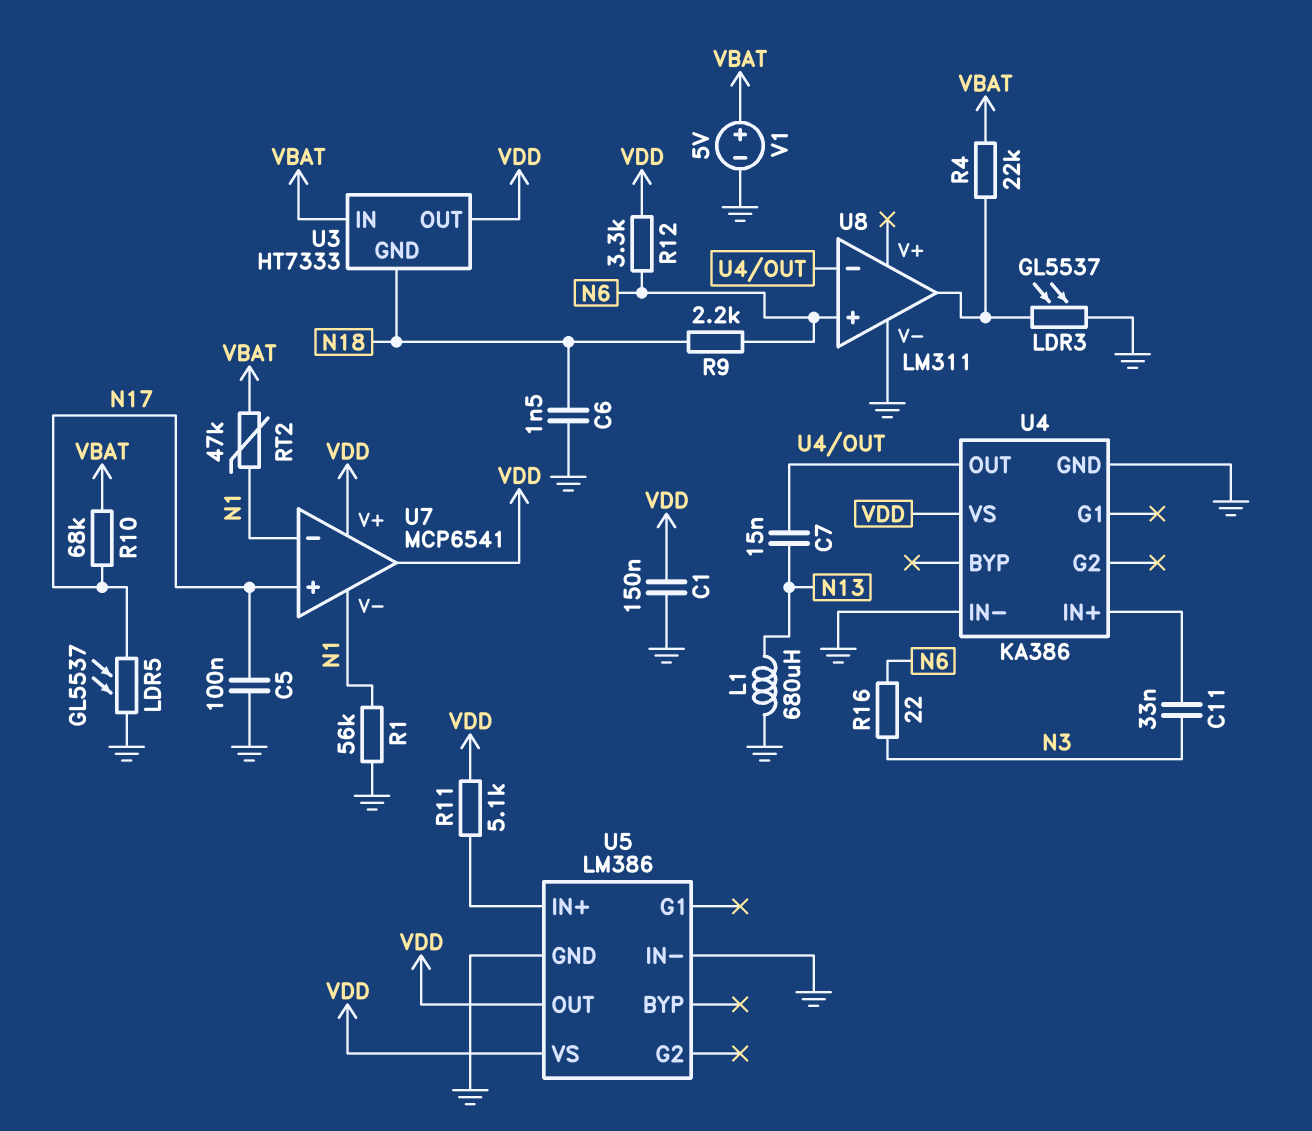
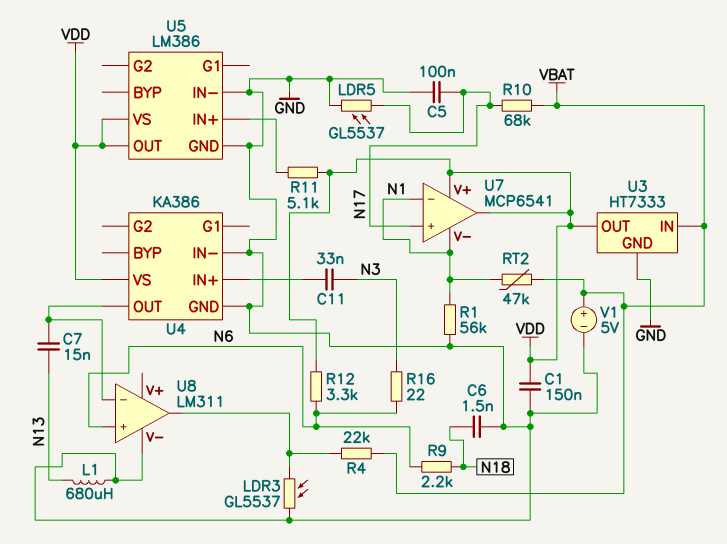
U3 pin GND: N18 -> GND

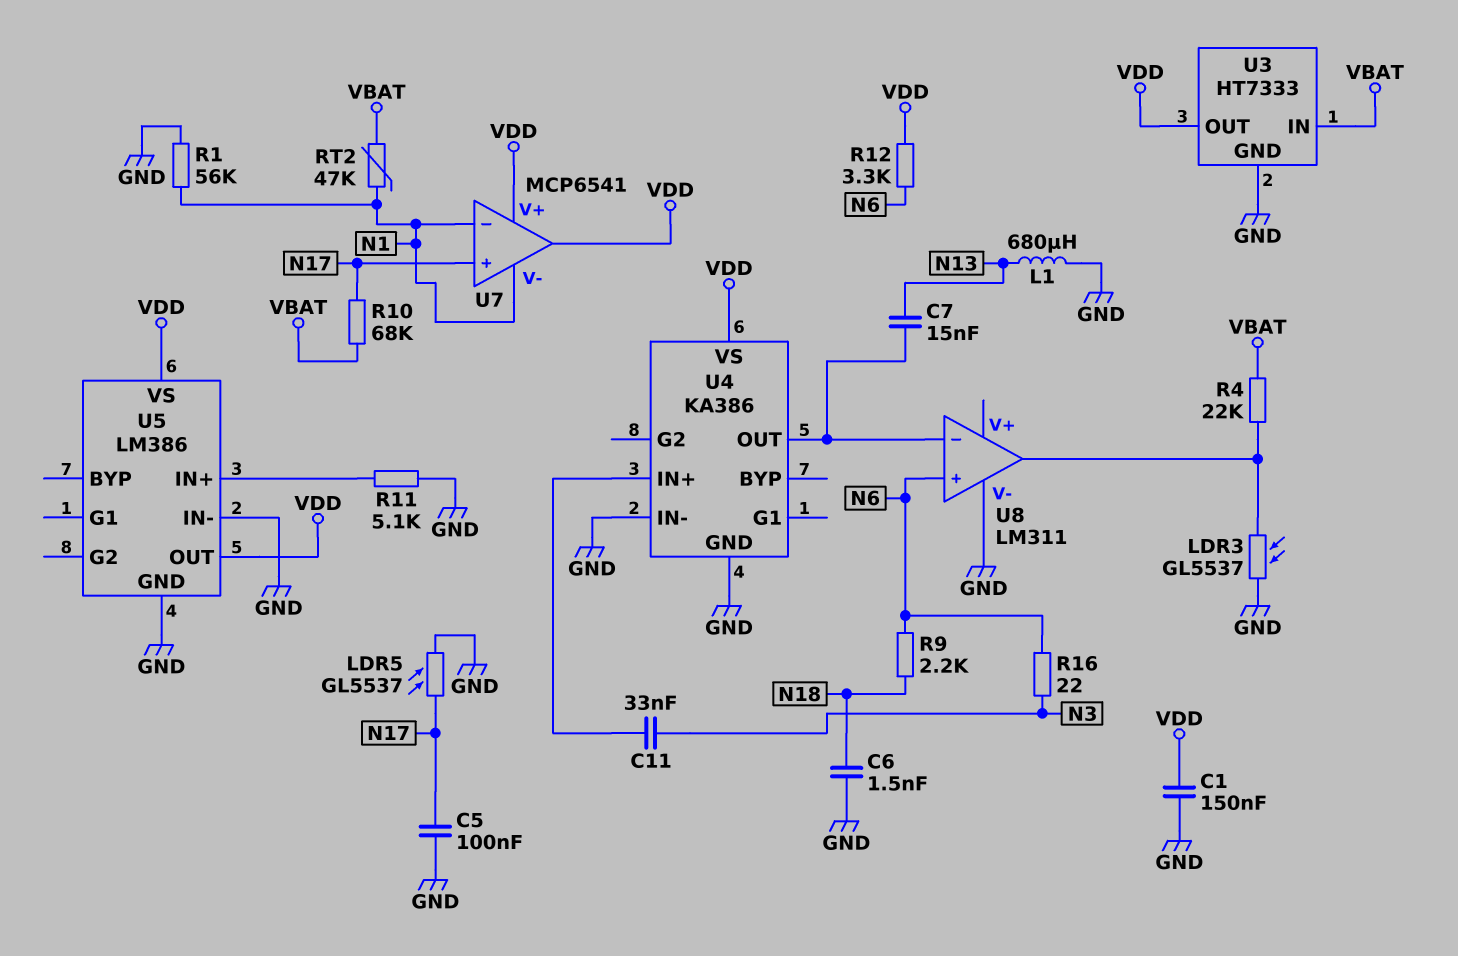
R11: 5.1k (U5/IN+, VDD) -> 5.1k (GND, U5/IN+)
V1: 5V (plus VBAT, minus GND) -> none

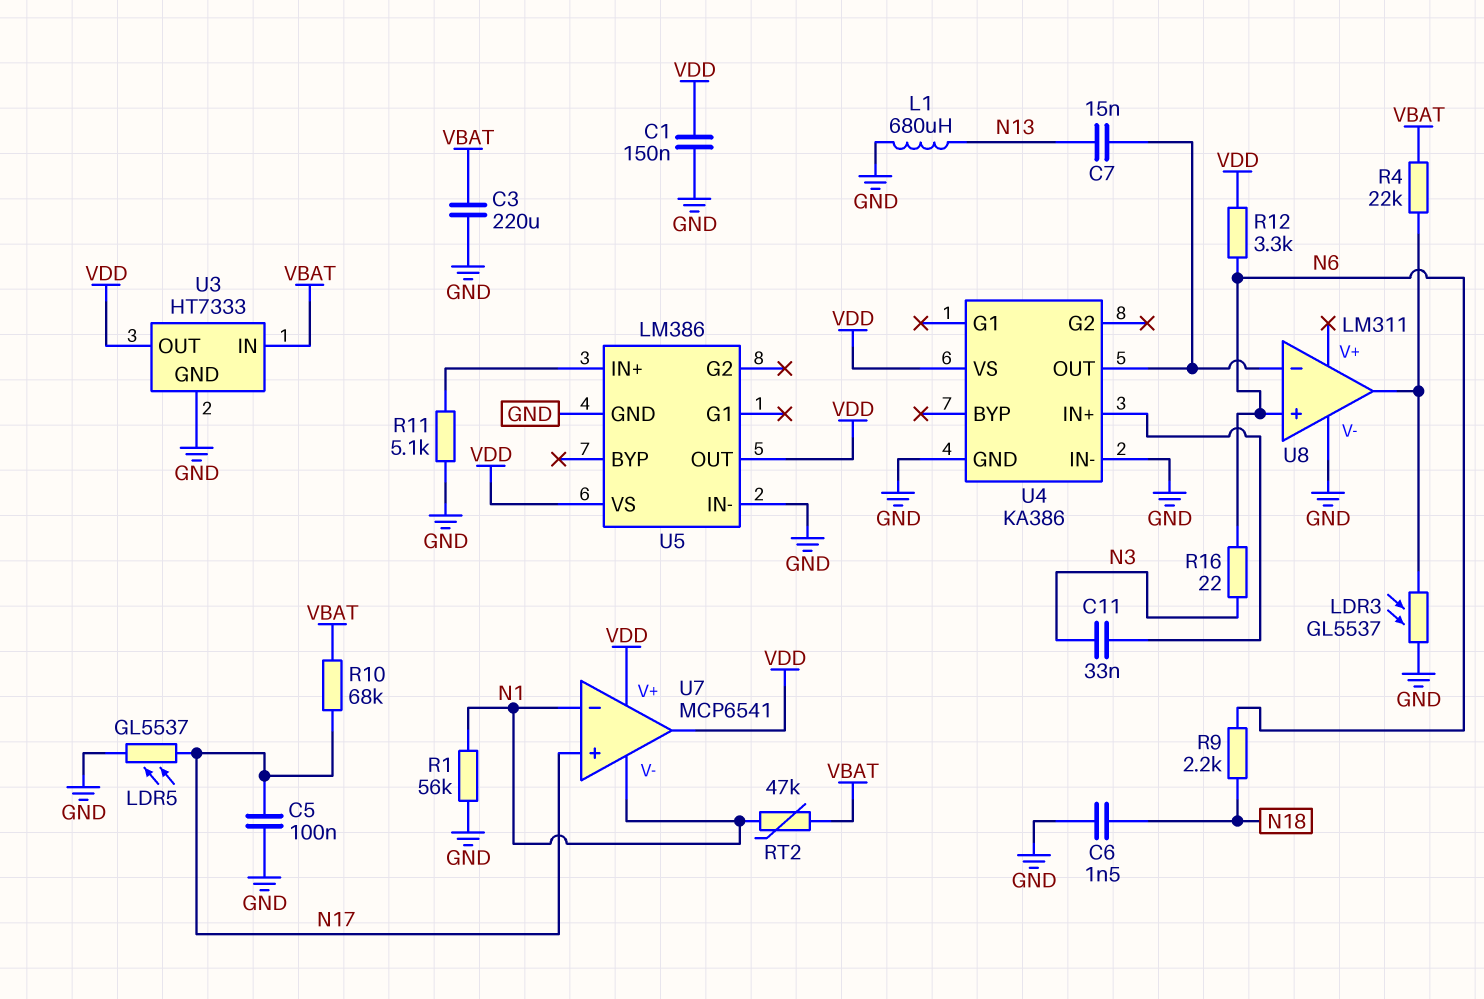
C3: none -> 220uF (GND, VBAT)

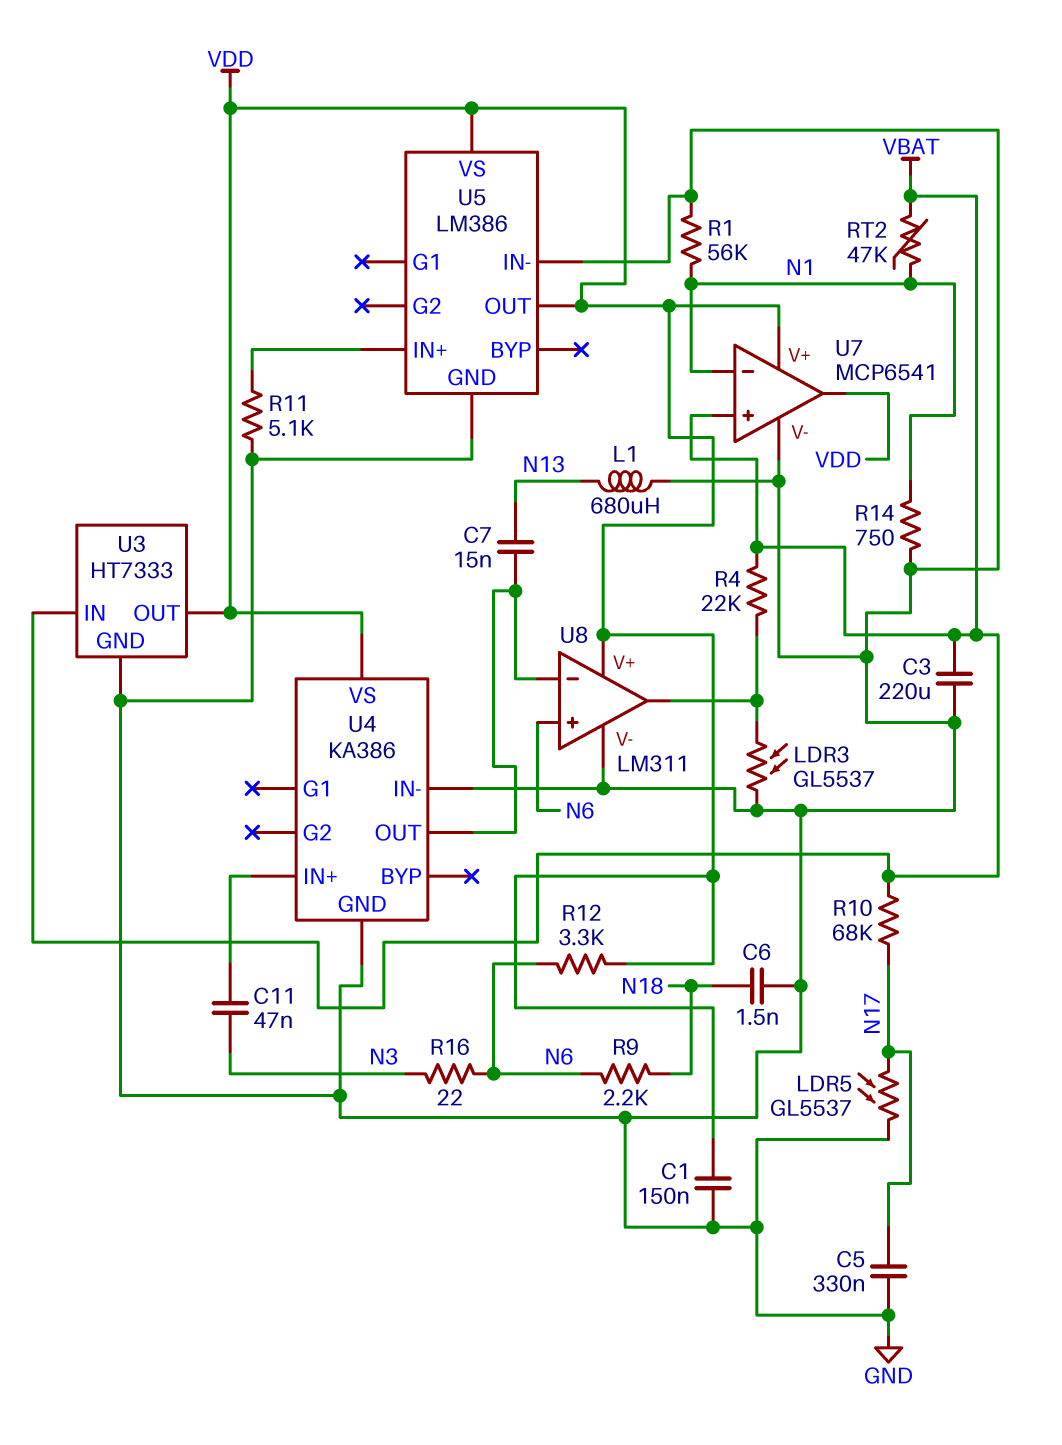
C5: 100nF (GND, N17) -> 330nF (GND, N17)
C11: 33nF (N3, U4/IN+) -> 47nF (N3, U4/IN+)
R14: none -> 750 (GND, N1)
U7 pin V-: N1 -> GND
U7 pin in+: N17 -> VBAT
U8 pin V+: none -> VDD

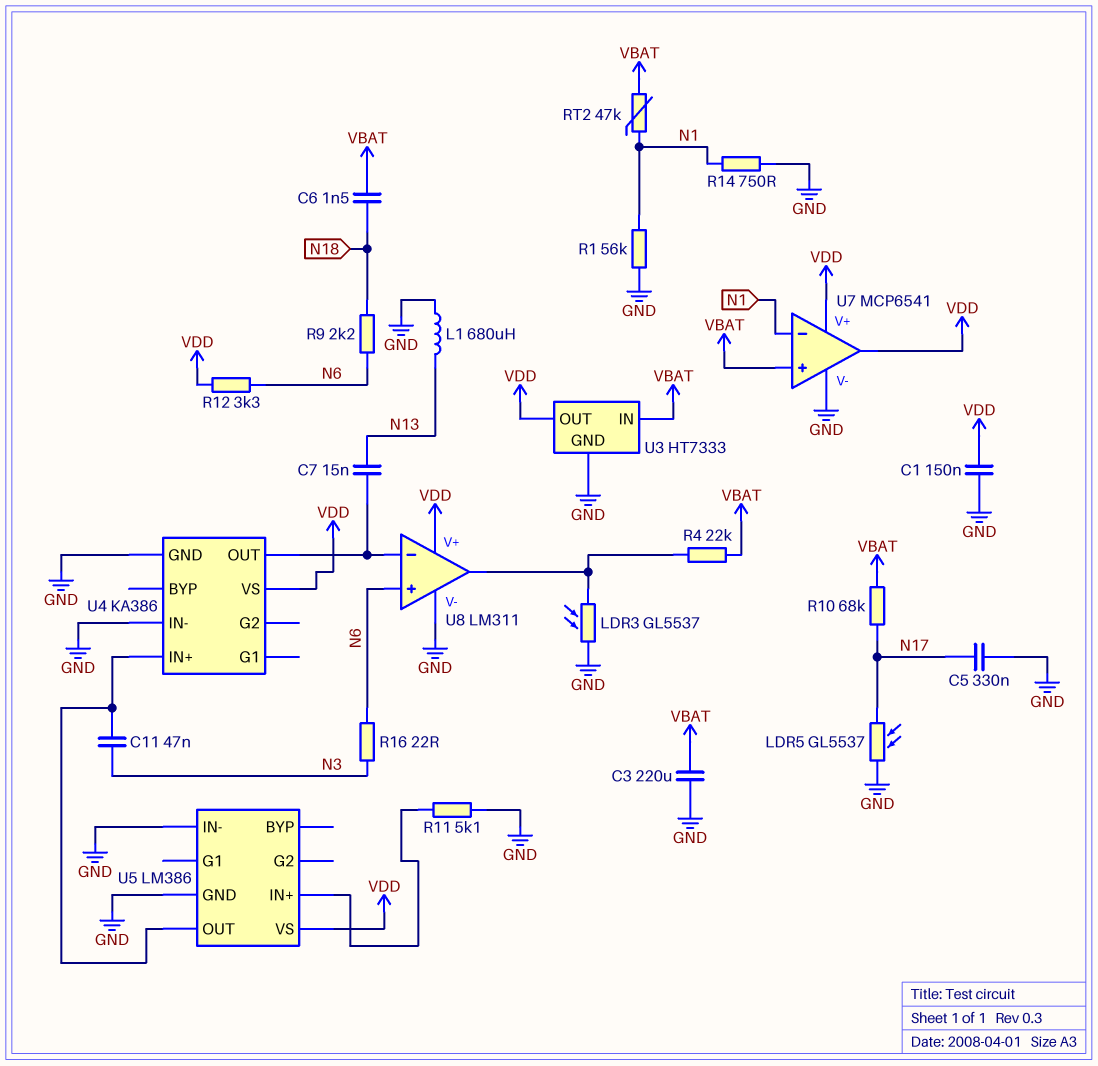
C6: 1.5nF (GND, N18) -> 1.5nF (N18, VBAT)
U5 pin OUT: VDD -> U4/IN+

